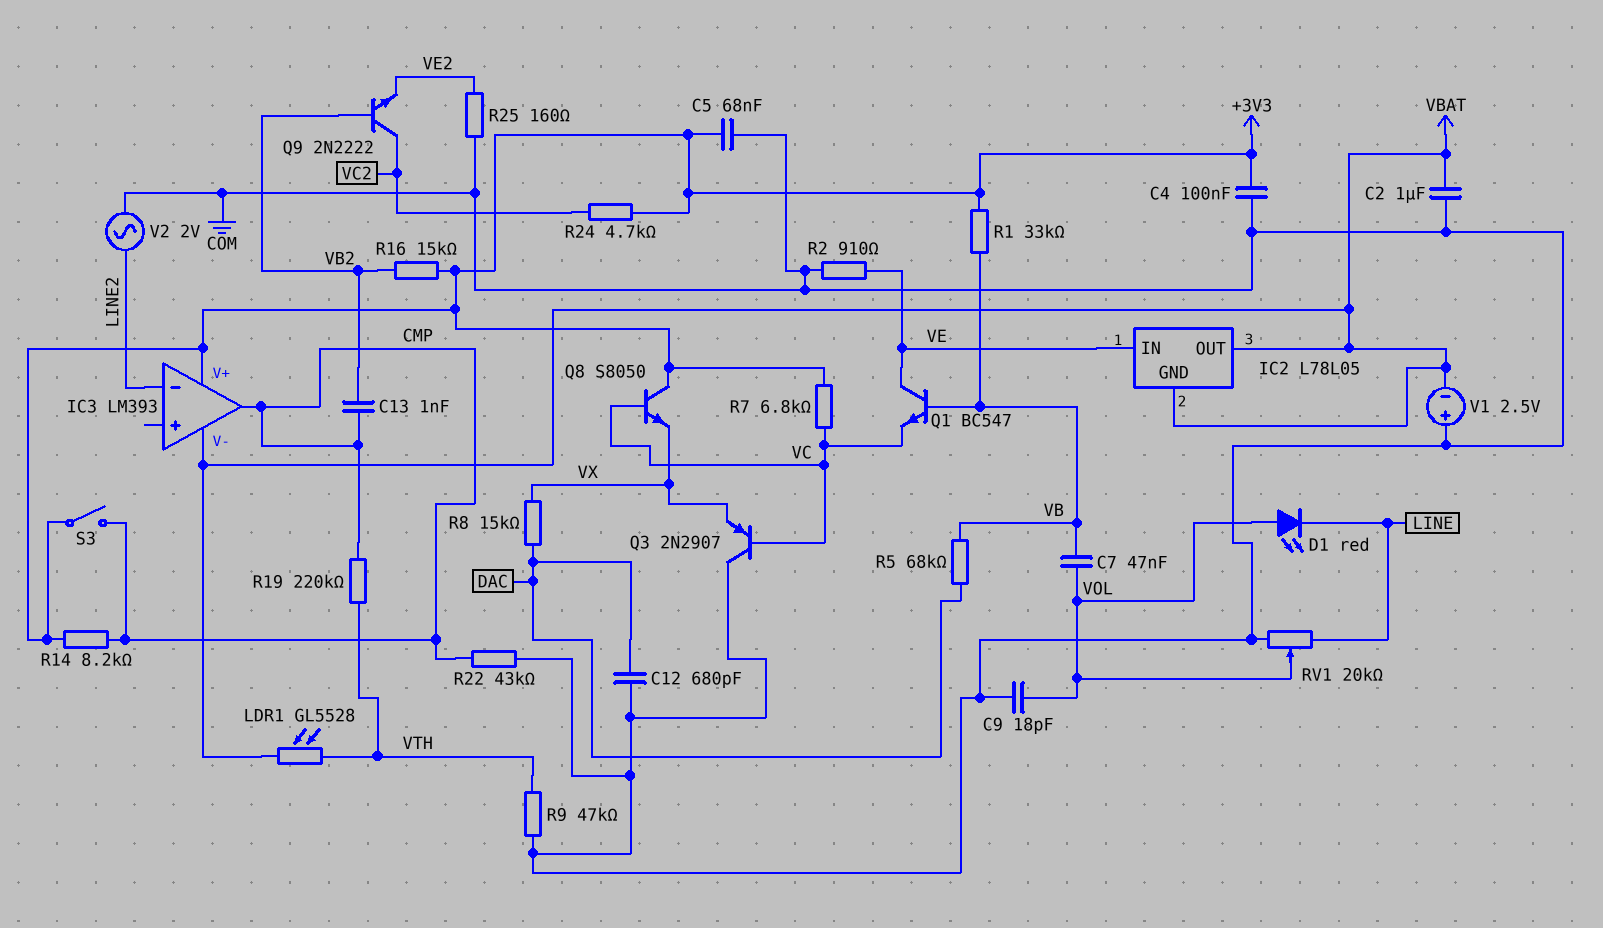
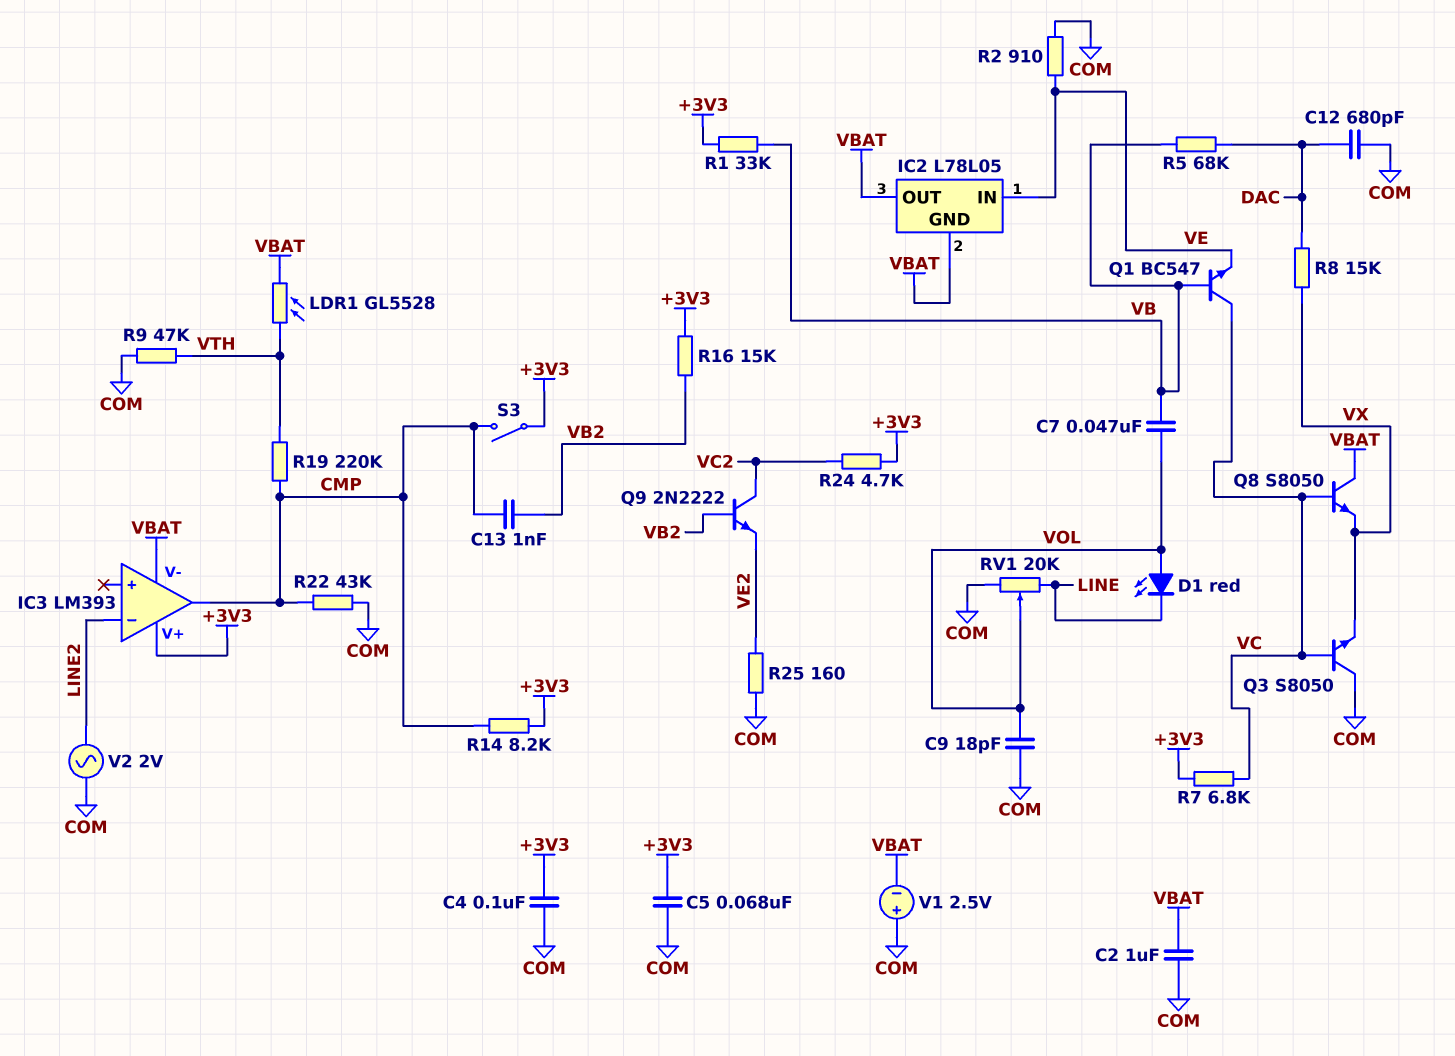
Q1: NPN BC547 (B VB, C VE, E VC) -> NPN BC547 (B VB, C VC, E VE)
Q3: PNP 2N2907 (B VC, C COM, E VX) -> NPN S8050 (B VC, C COM, E VX)
Q8: NPN S8050 (B VC, C +3V3, E VX) -> NPN S8050 (B VC, C VBAT, E VX)

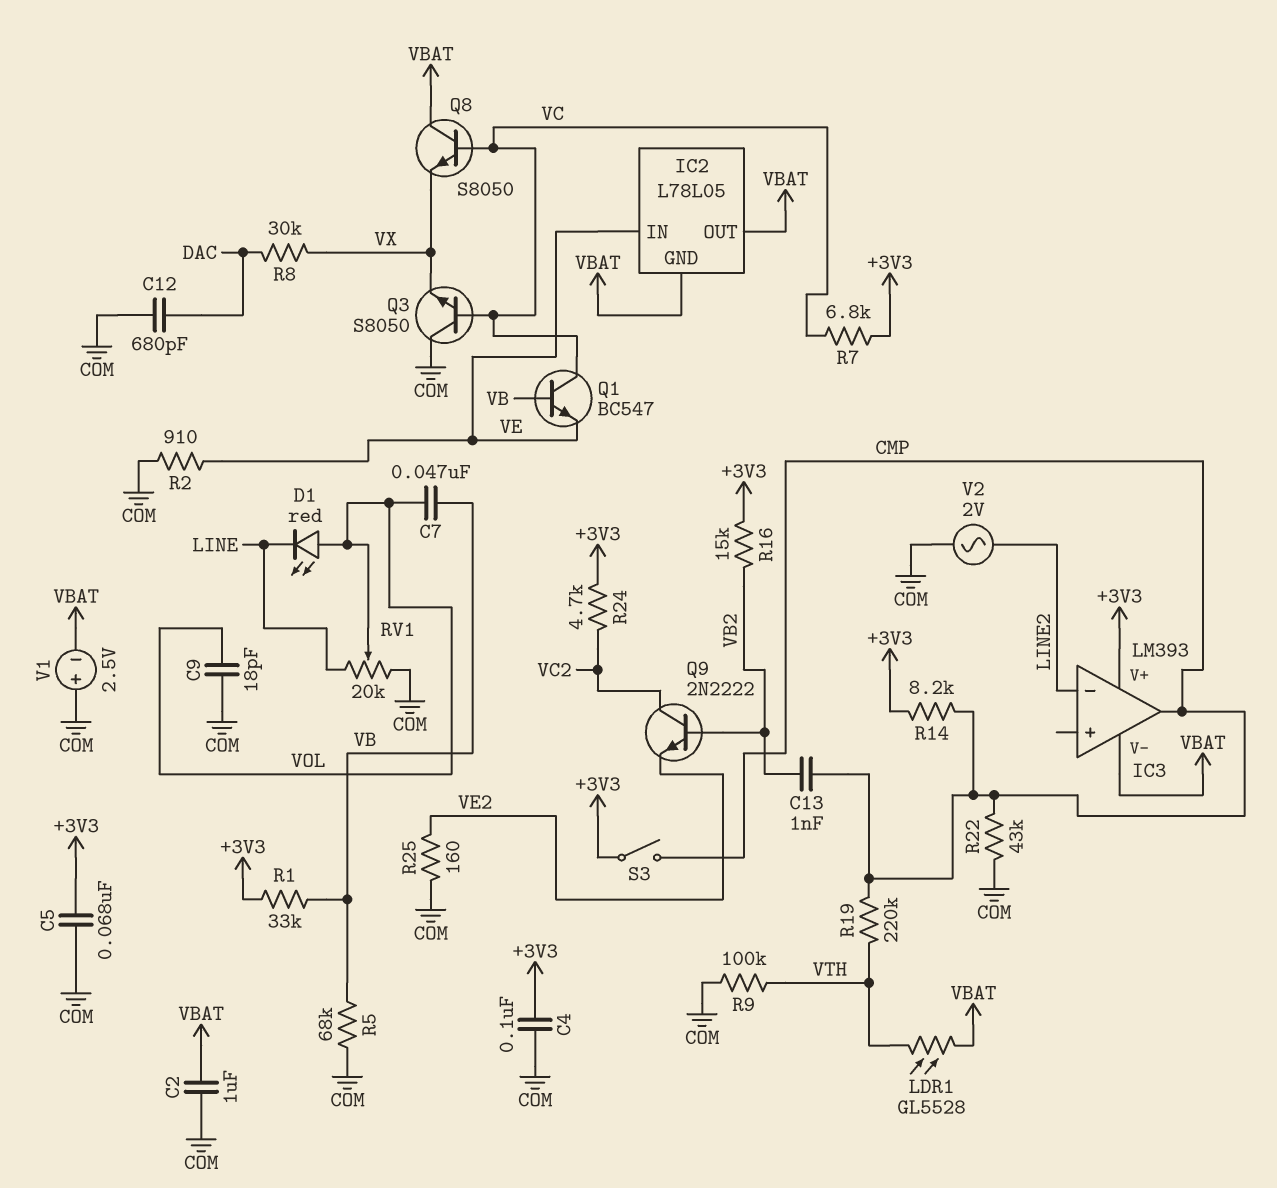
R5: 68k (DAC, VB) -> 68k (COM, VB)
R8: 15k (DAC, VX) -> 30k (DAC, VX)
R9: 47k (COM, VTH) -> 100k (COM, VTH)

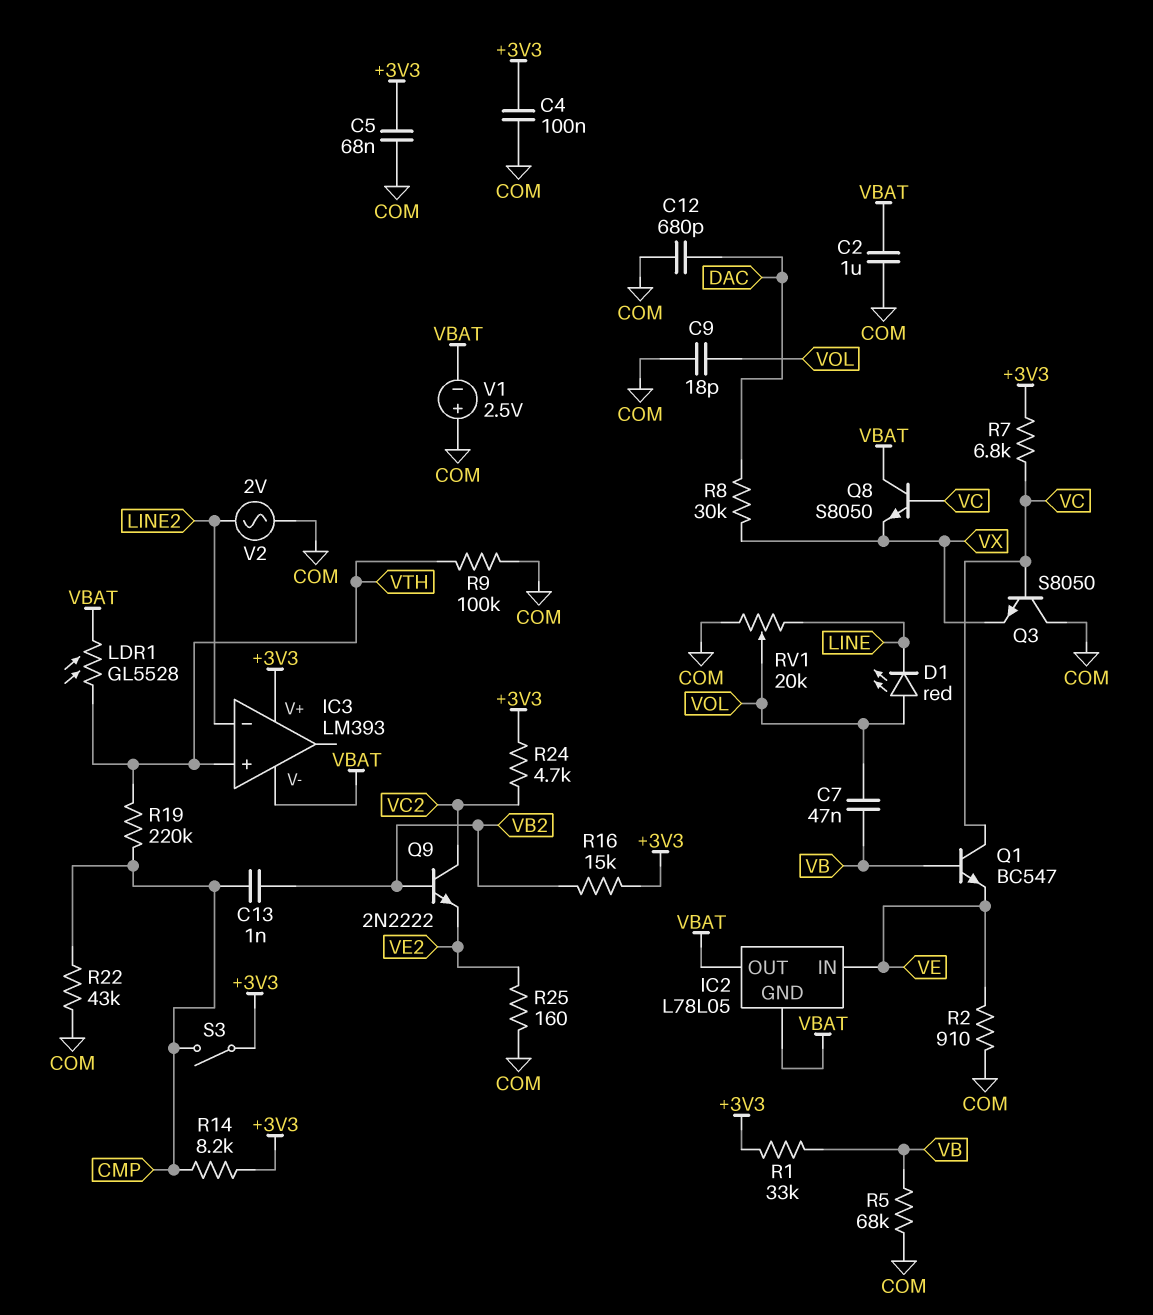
IC3 pin in+: none -> VTH
IC3 pin out: CMP -> none

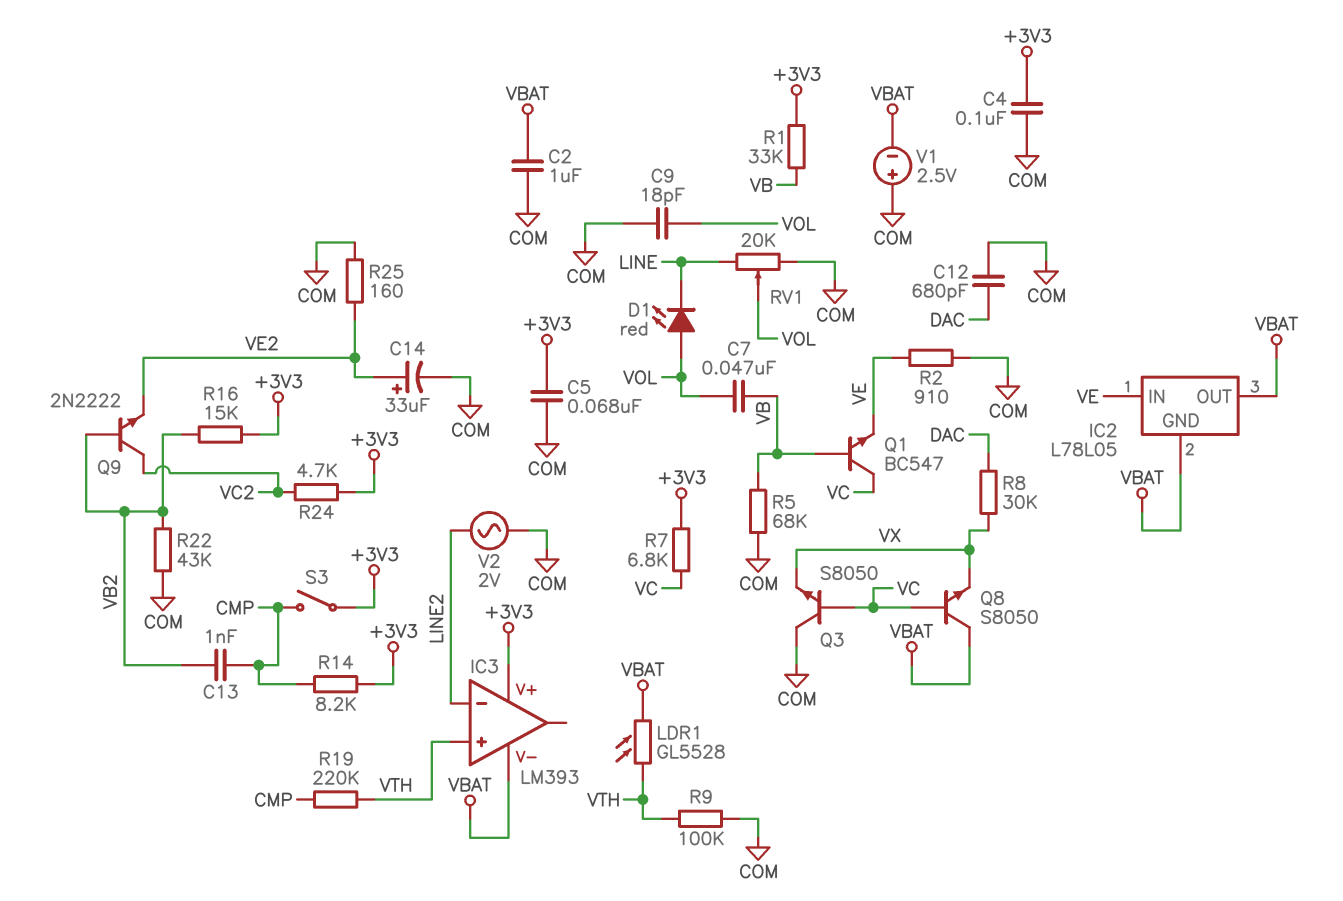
C14: none -> 33uF (plus VE2, minus COM)
R22: 43k (CMP, COM) -> 43k (COM, VB2)

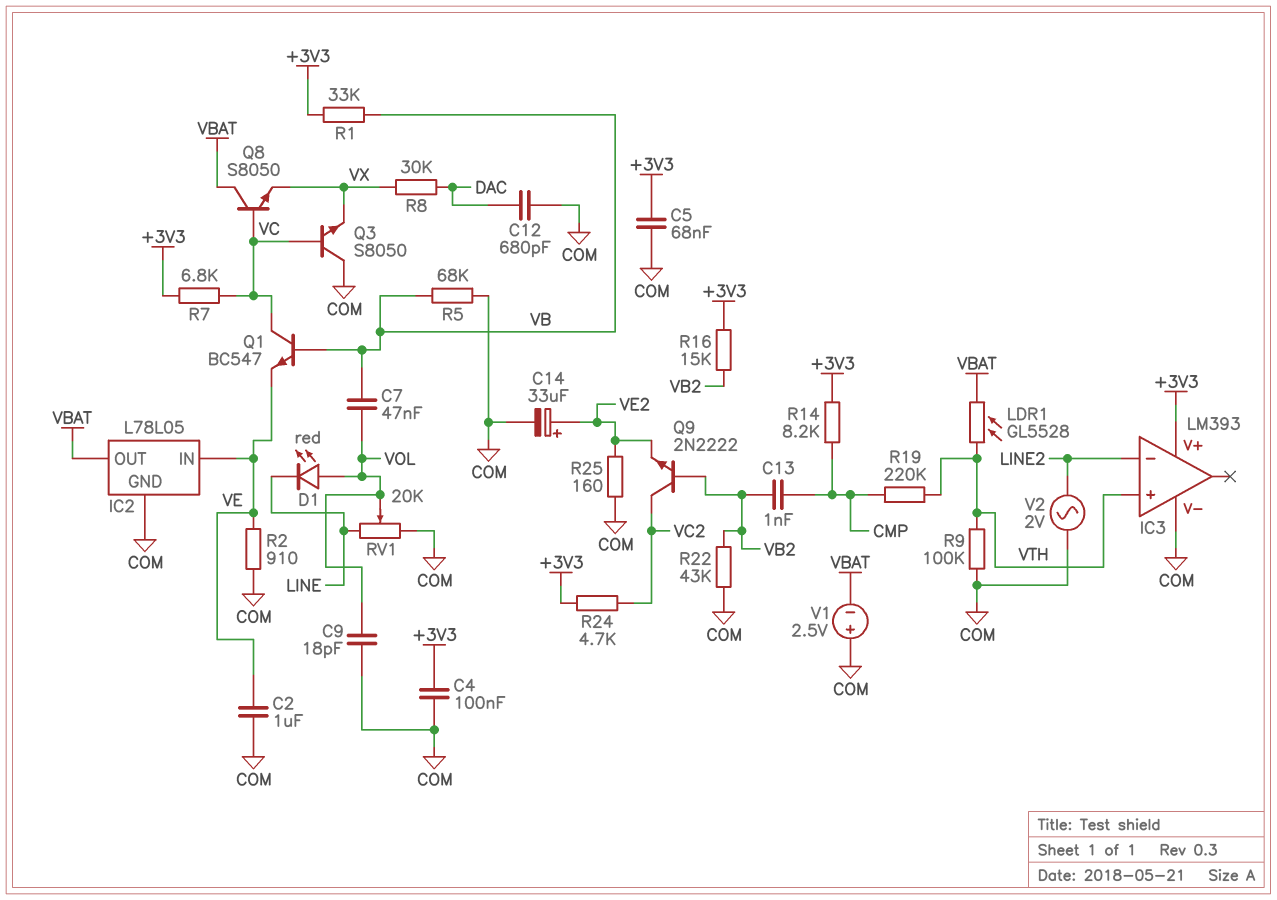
C2: 1uF (COM, VBAT) -> 1uF (COM, VE)
IC2 pin GND: VBAT -> COM
IC3 pin V-: VBAT -> COM
S3: switch (+3V3, CMP) -> none

